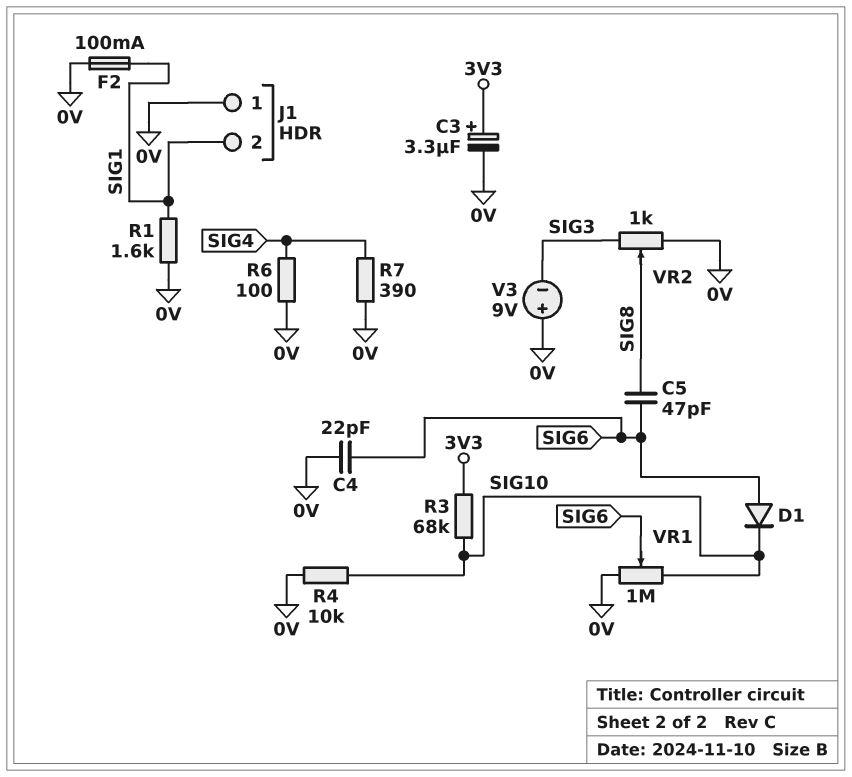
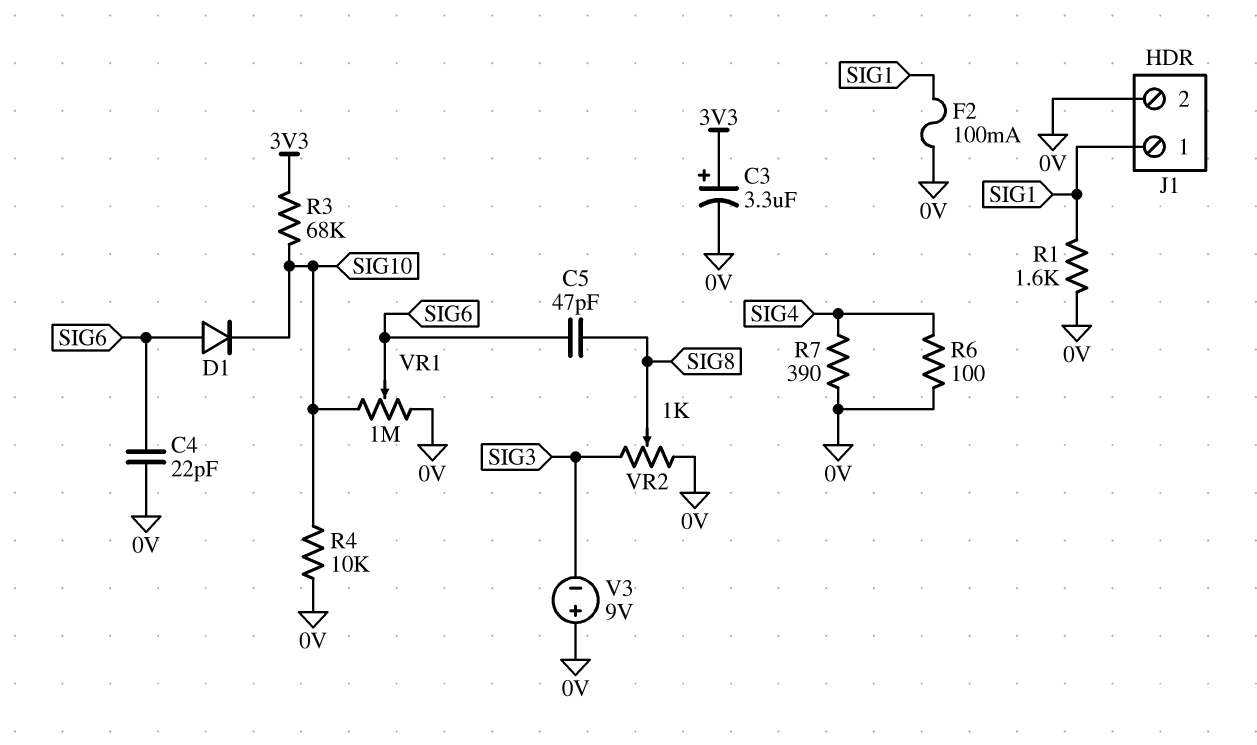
J1 pin 1: 0V -> SIG1
J1 pin 2: SIG1 -> 0V

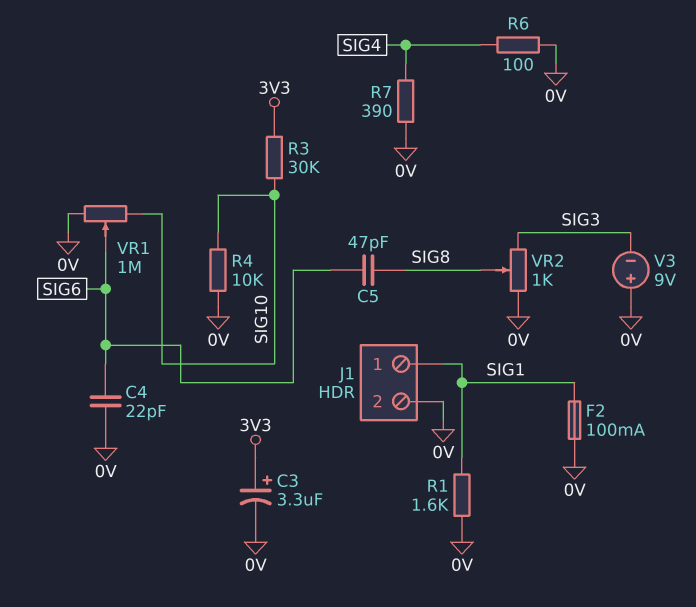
D1: diode (A SIG6, K SIG10) -> none
R3: 68k (3V3, SIG10) -> 30k (3V3, SIG10)

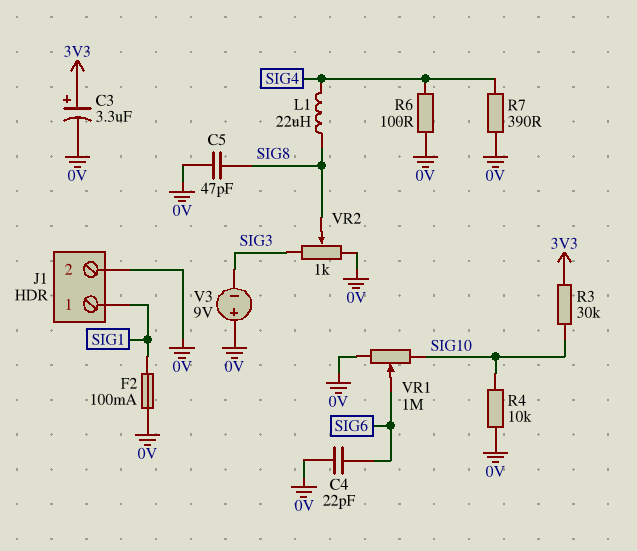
C5: 47pF (SIG6, SIG8) -> 47pF (0V, SIG8)
L1: none -> 22uH (SIG4, SIG8)
R1: 1.6k (0V, SIG1) -> none

